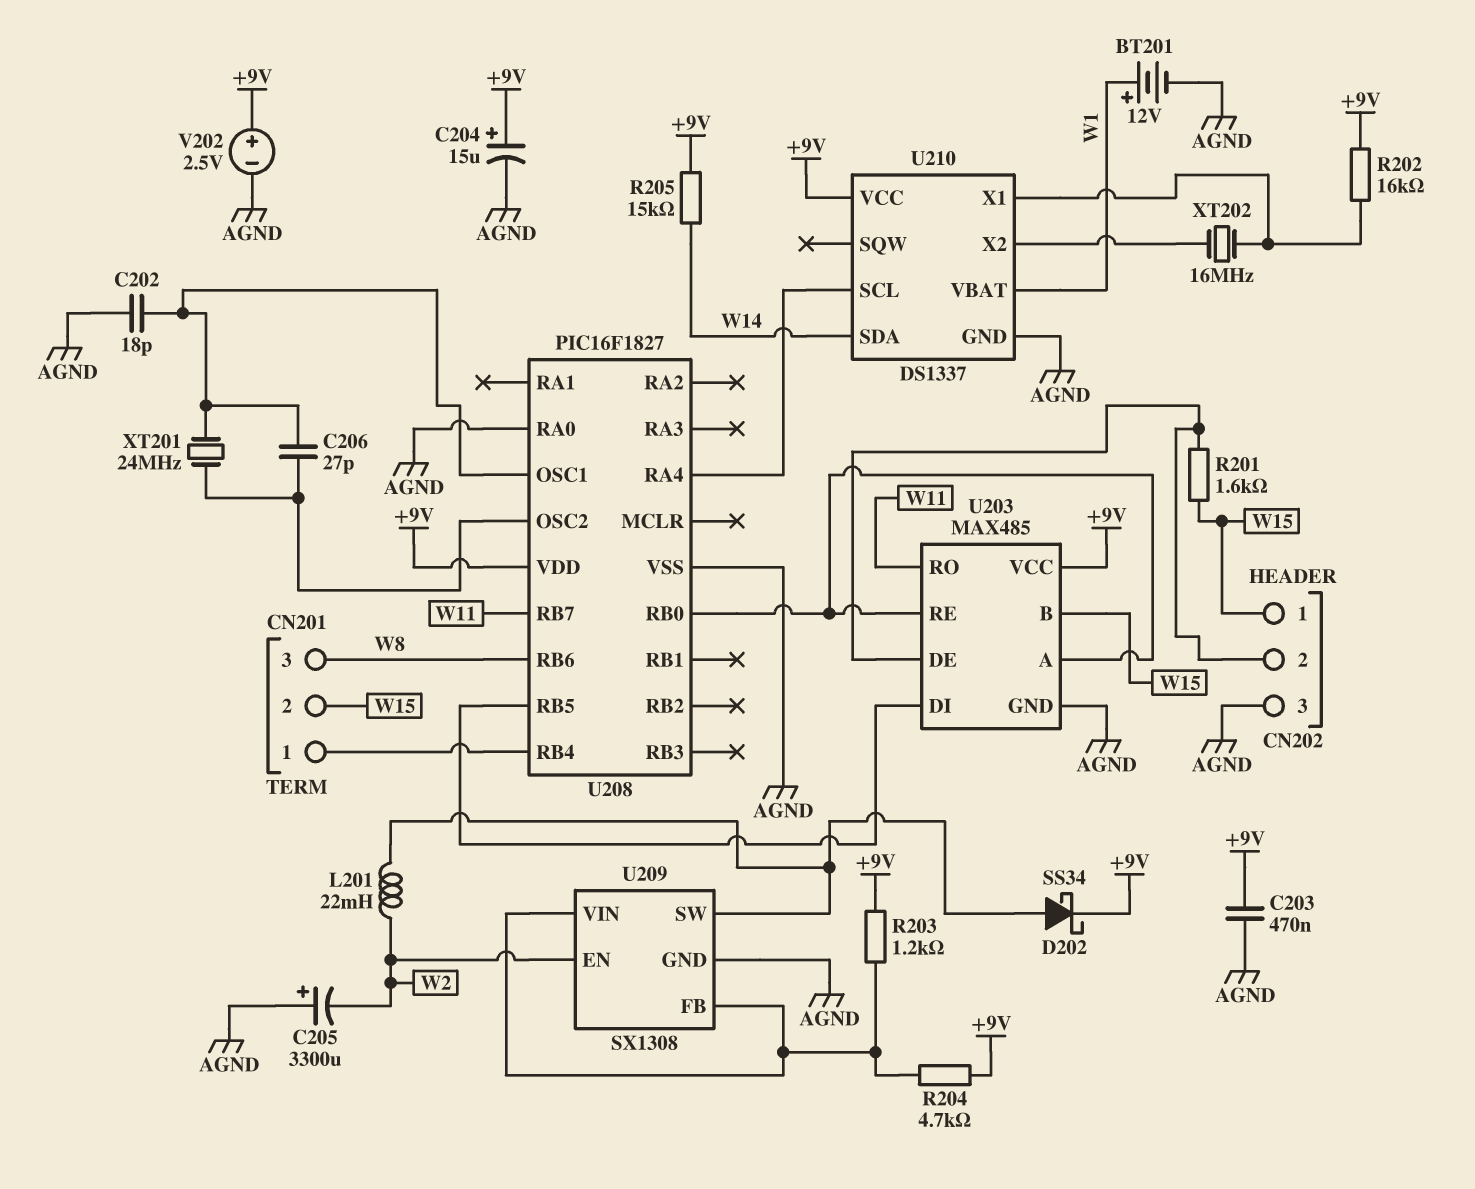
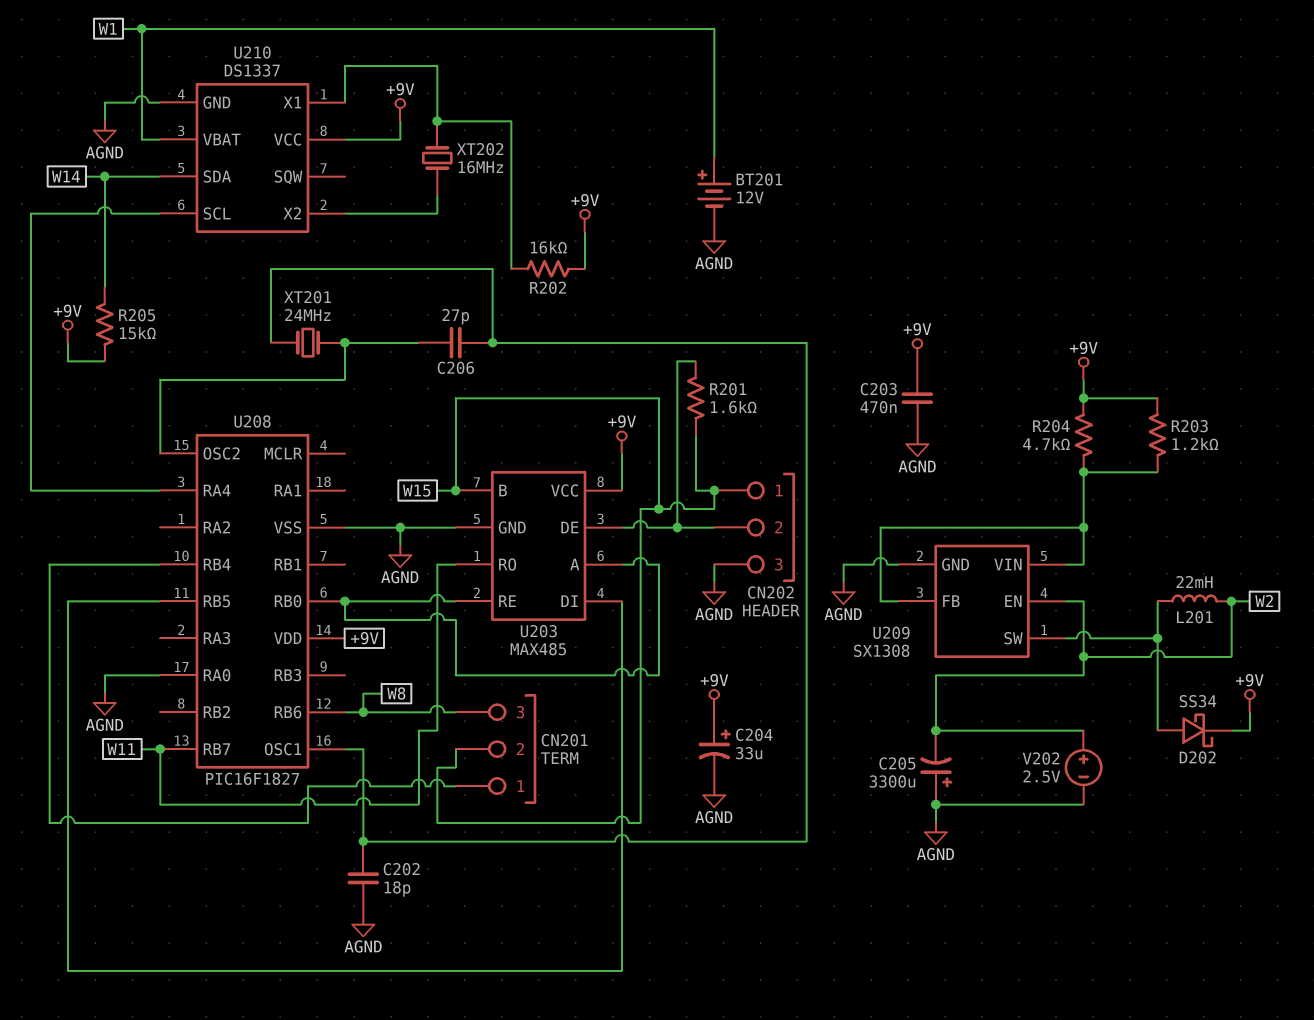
C204: 15uF (plus +9V, minus AGND) -> 33uF (plus +9V, minus AGND)
V202: 2.5V (plus +9V, minus AGND) -> 2.5V (plus W2, minus AGND)

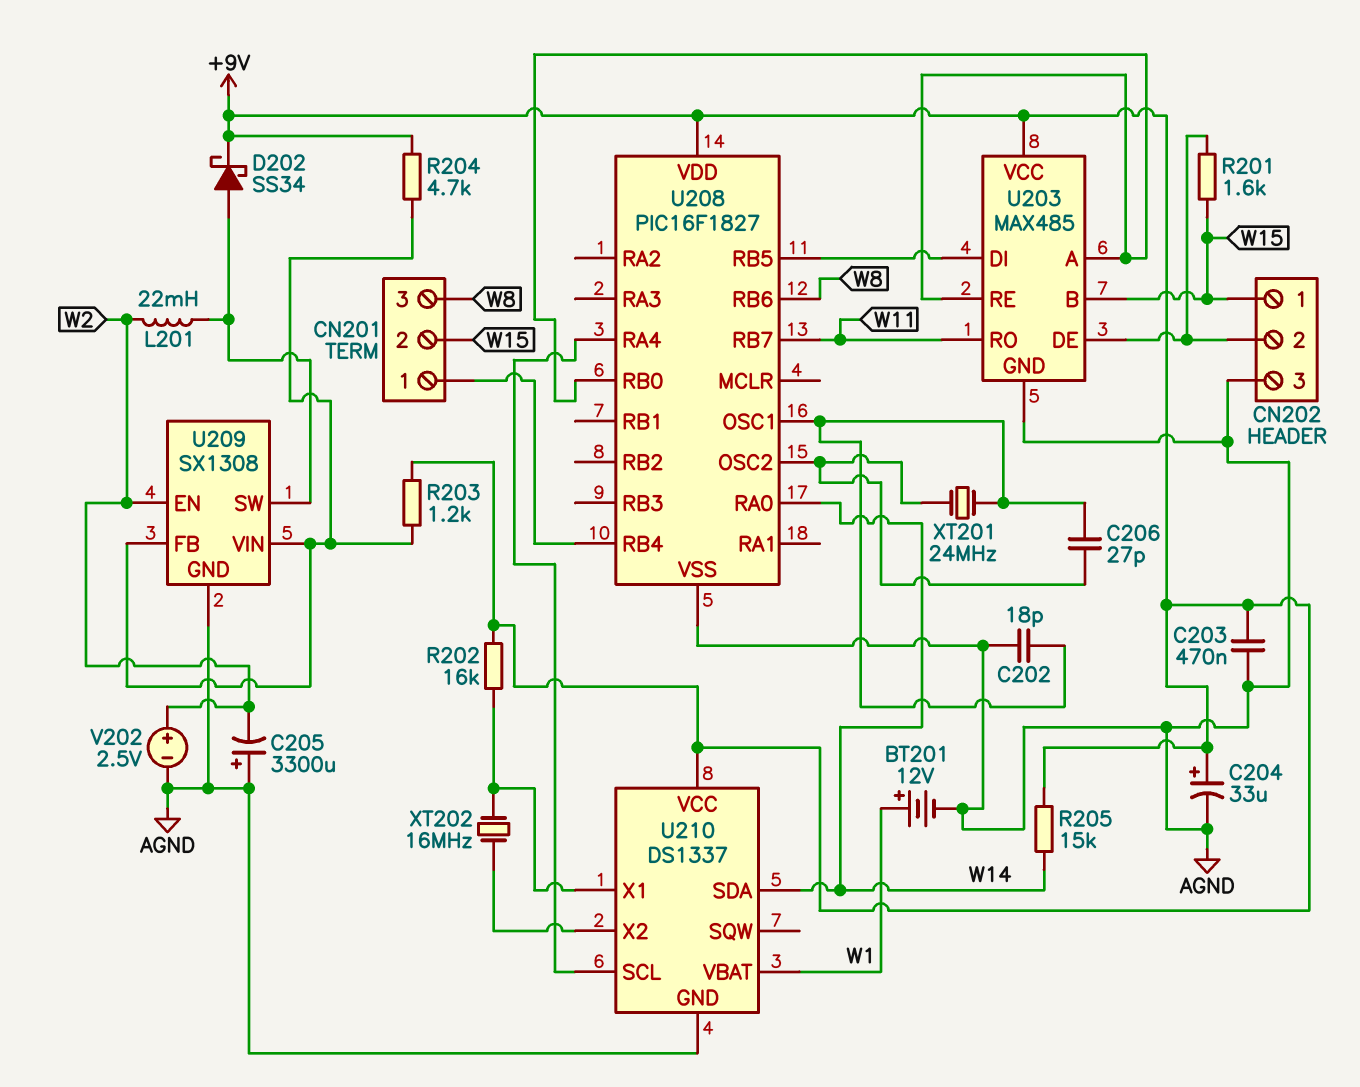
U208 pin RA0: AGND -> W14

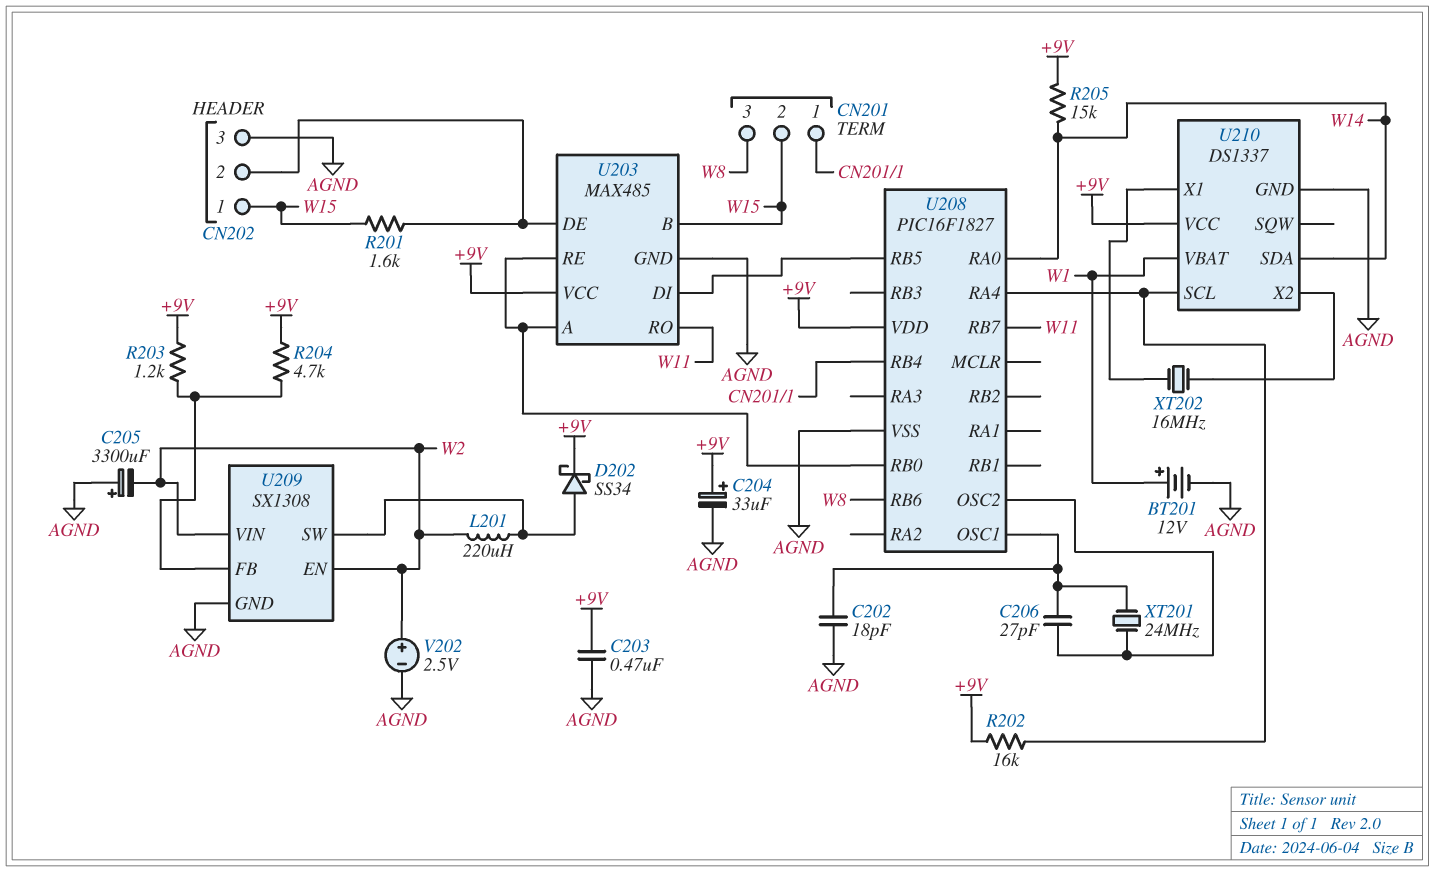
L201: 22mH (U209/SW, W2) -> 220uH (U209/SW, W2)
R202: 16k (+9V, U210/X1) -> 16k (+9V, U208/RA4)
U209 pin VIN: U209/FB -> W2

